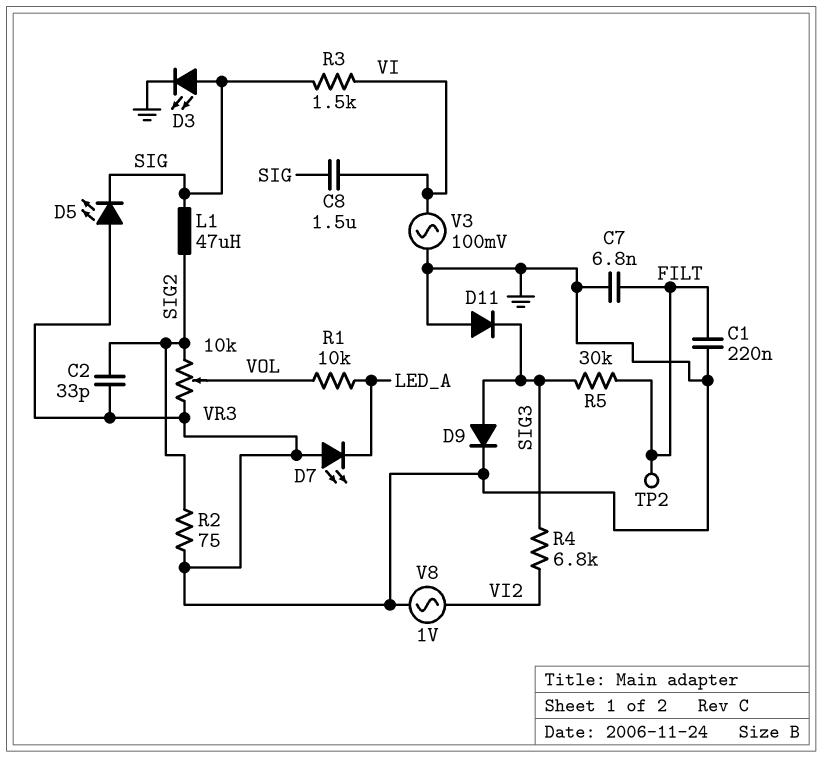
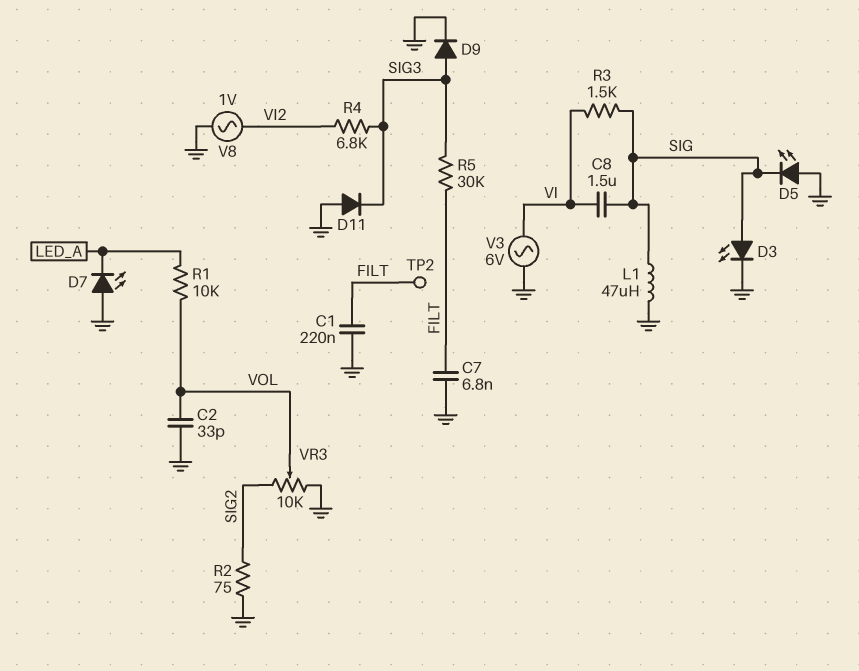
C2: 33pF (GND, SIG2) -> 33pF (GND, VOL)
L1: 47uH (SIG, SIG2) -> 47uH (GND, SIG)
V3: AC 100mV (GND, VI) -> AC 6V (GND, VI)

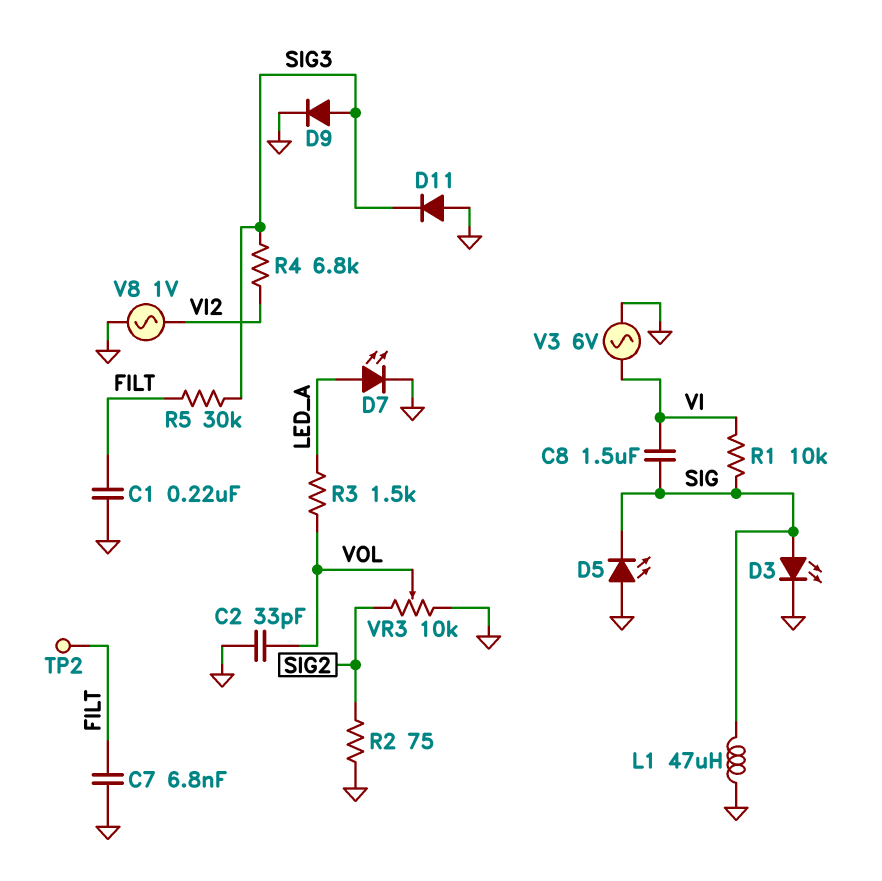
D7: LED (A GND, K LED_A) -> LED (A LED_A, K GND)
R1: 10k (LED_A, VOL) -> 10k (SIG, VI)
R3: 1.5k (SIG, VI) -> 1.5k (LED_A, VOL)

